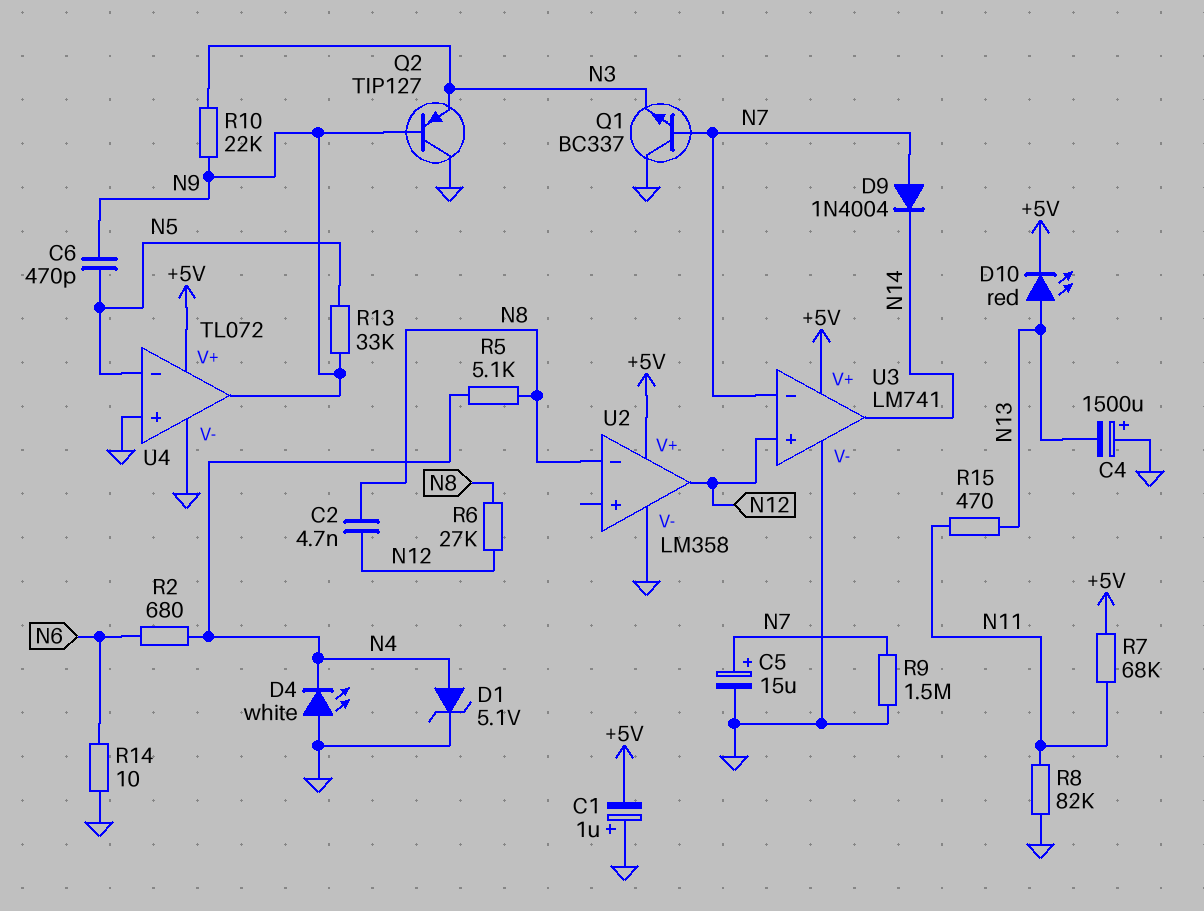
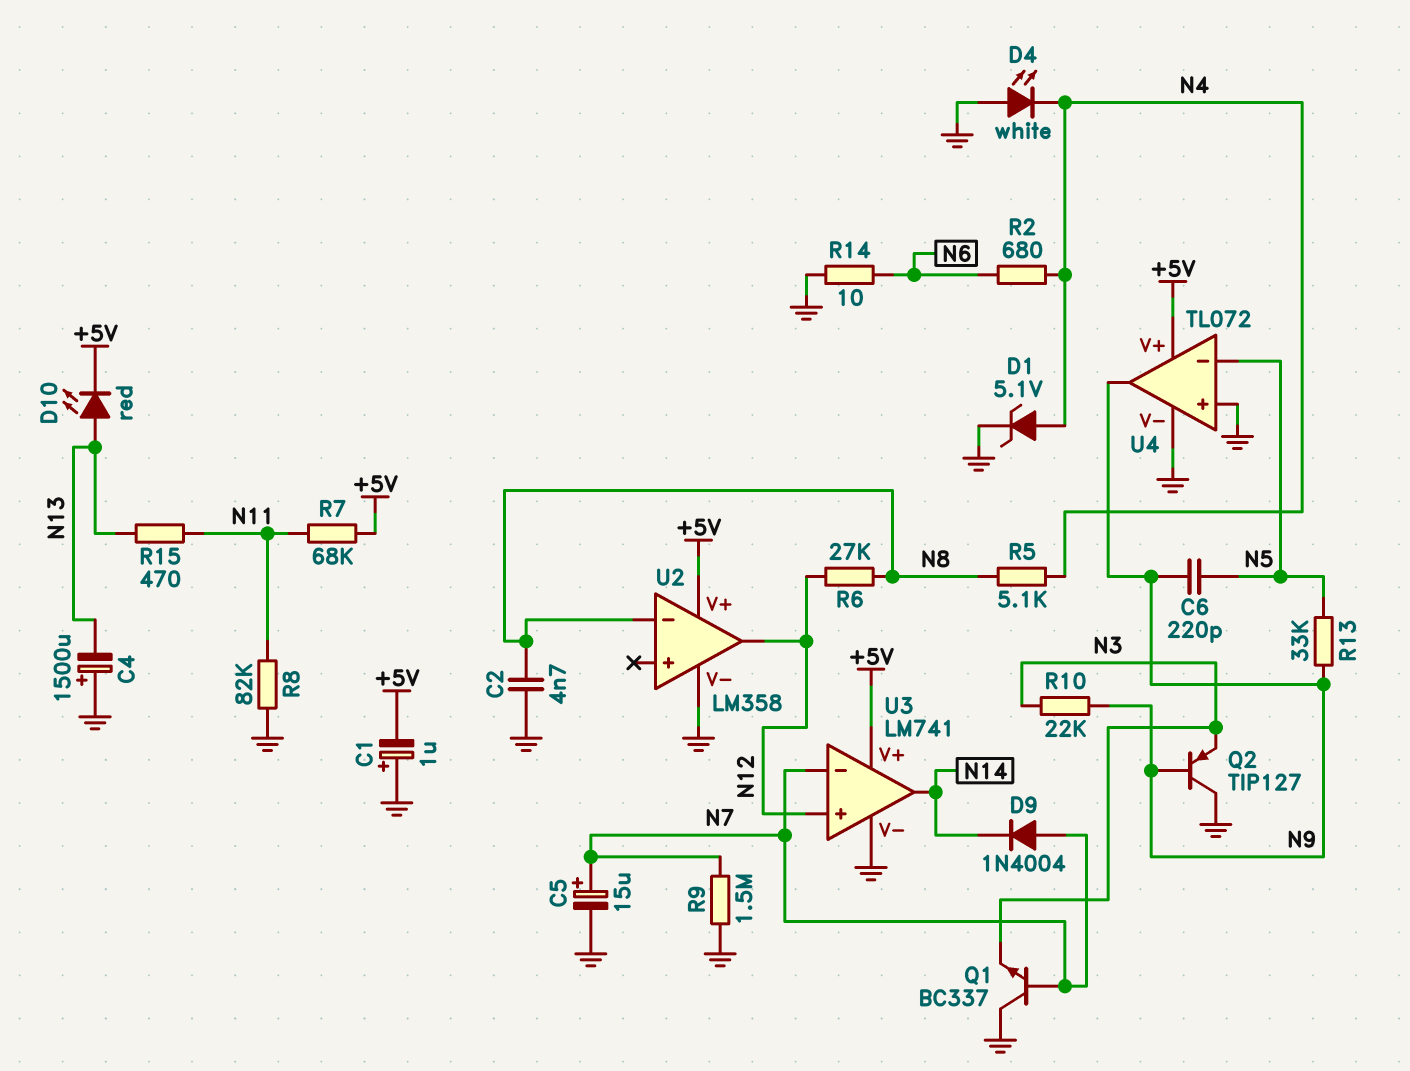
C2: 4.7nF (N8, N12) -> 4.7nF (GND, N8)
C6: 470pF (N5, N9) -> 220pF (N5, N9)

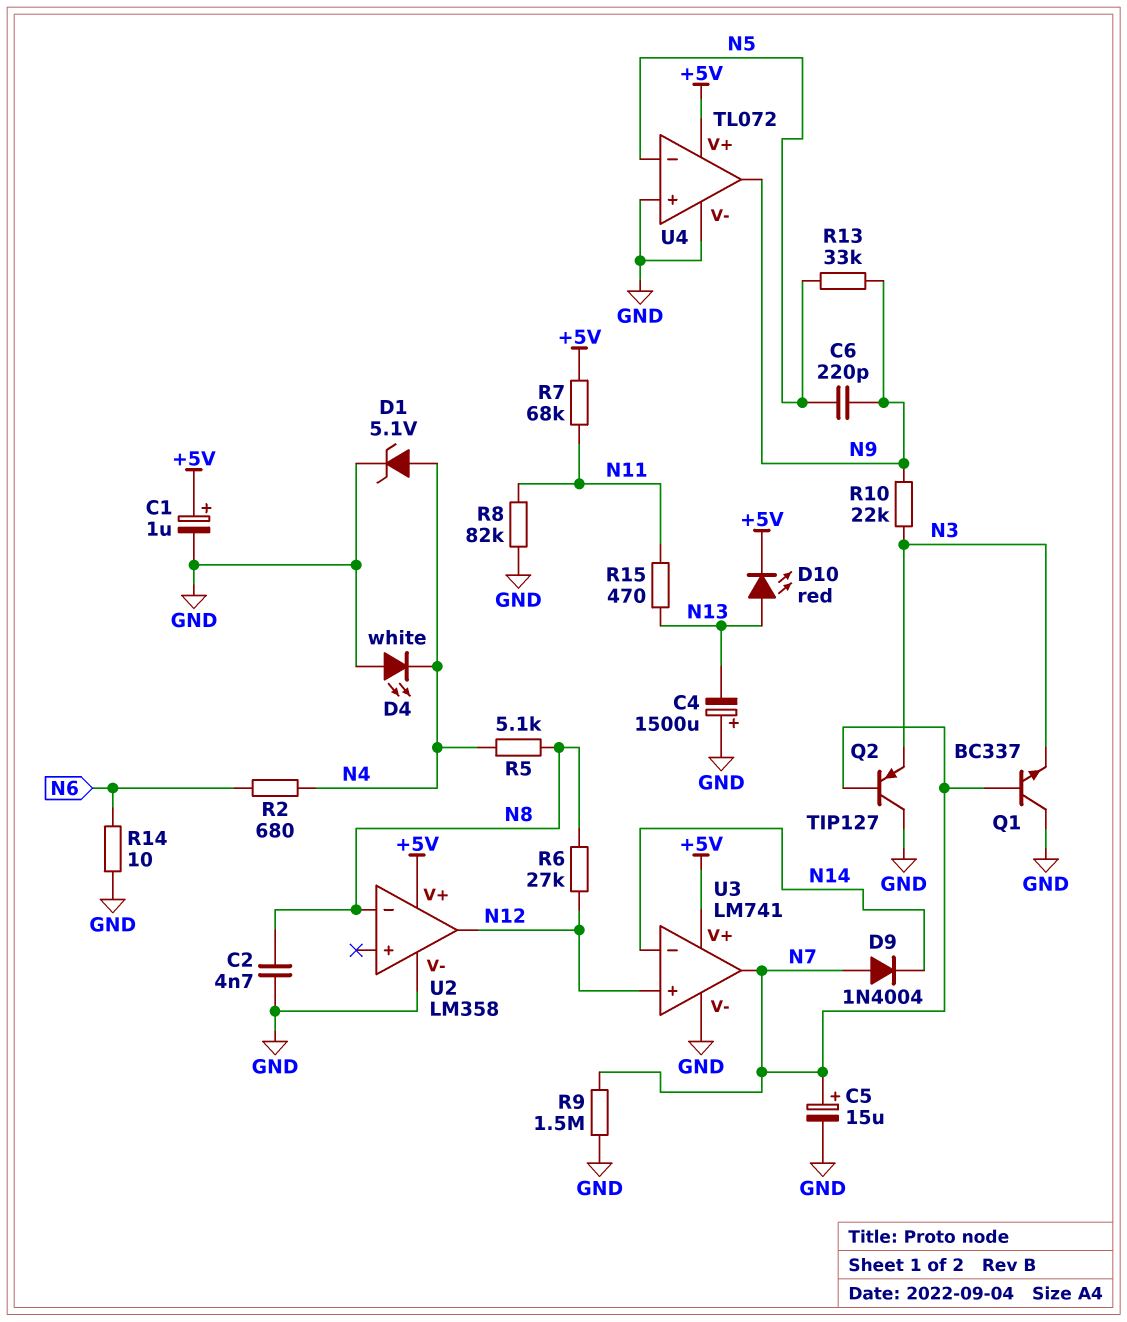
C1: 1uF (plus GND, minus +5V) -> 1uF (plus +5V, minus GND)
Q2: PNP TIP127 (B N9, C GND, E N3) -> PNP TIP127 (B N7, C GND, E N3)
U3 pin in-: N7 -> N14
U3 pin out: N14 -> N7

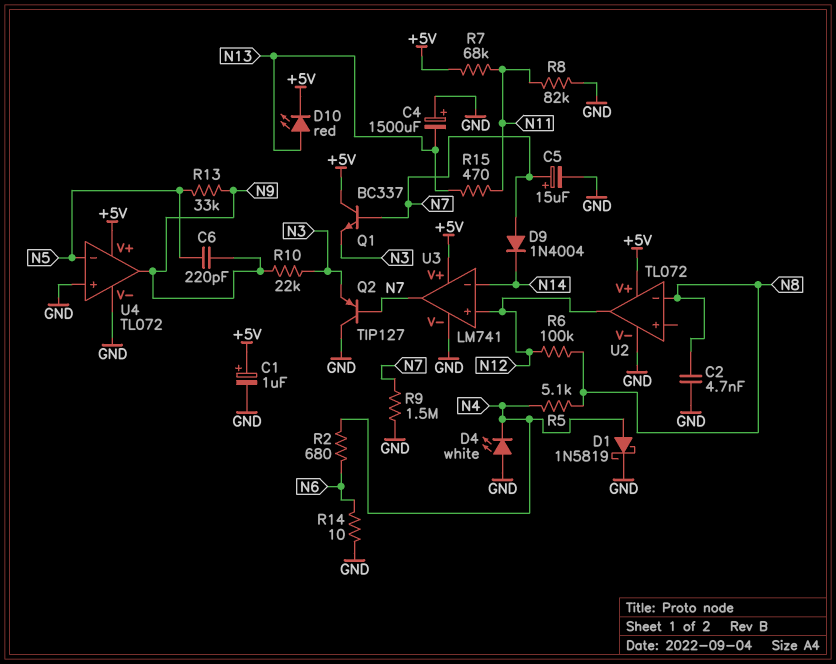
D1: zener 5.1V (A N4, K GND) -> schottky 1N5819 (A N4, K GND)
Q1: NPN BC337 (B N7, C GND, E N3) -> NPN BC337 (B N7, C +5V, E N3)
R6: 27k (N8, N12) -> 100k (N8, N12)
U2: LM358 -> TL072

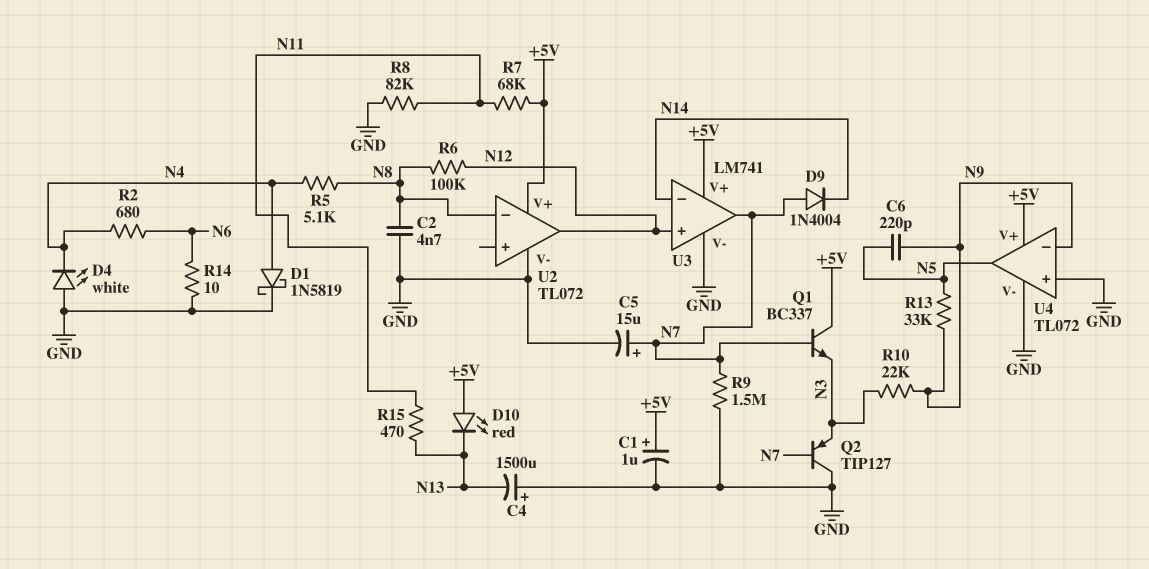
D10: LED red (A N13, K +5V) -> LED red (A +5V, K N13)
U4 pin in-: N5 -> N9
U4 pin out: N9 -> N5

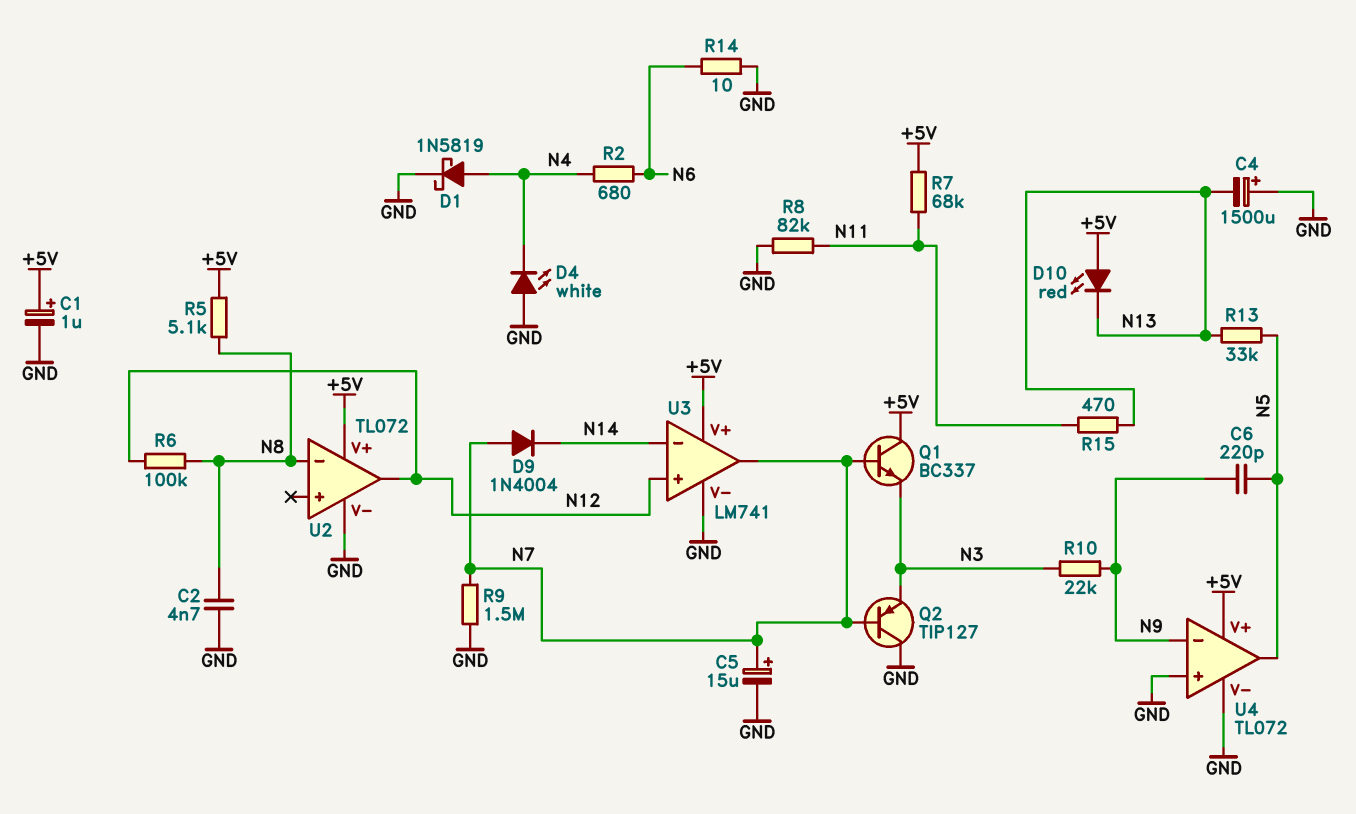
R5: 5.1k (N4, N8) -> 5.1k (+5V, N8)
R13: 33k (N5, N9) -> 33k (N5, N13)

